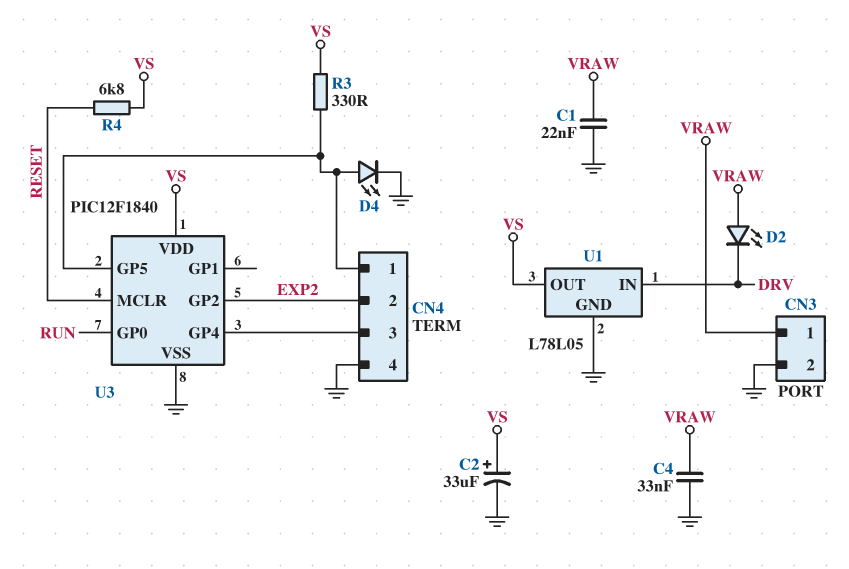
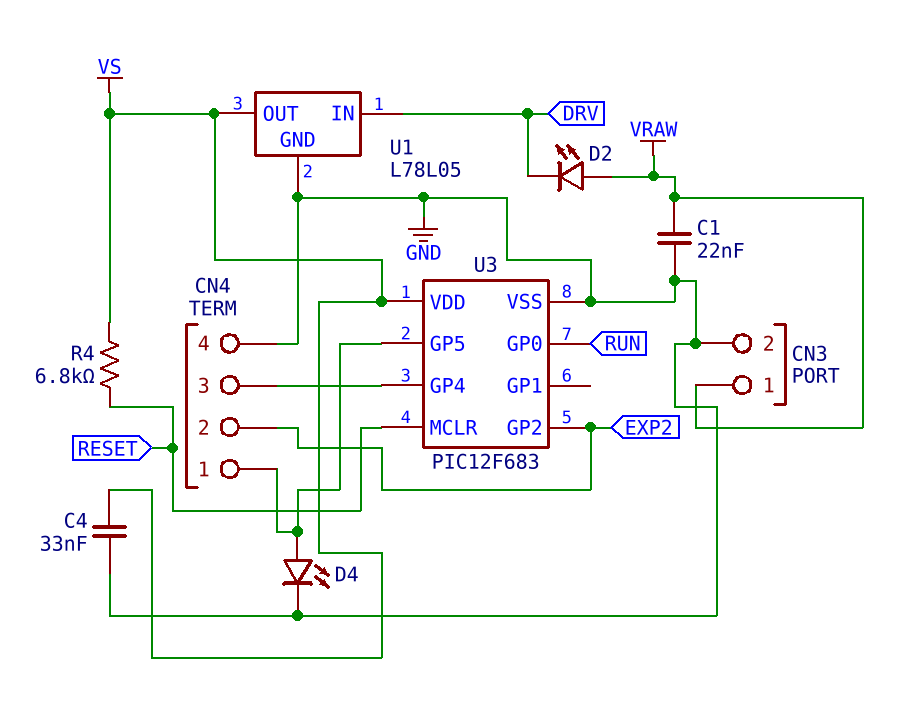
C2: 33uF (plus VS, minus GND) -> none
C4: 33nF (GND, VRAW) -> 33nF (GND, VS)
R3: 330 (CN4/1, VS) -> none
U3: PIC12F1840 -> PIC12F683

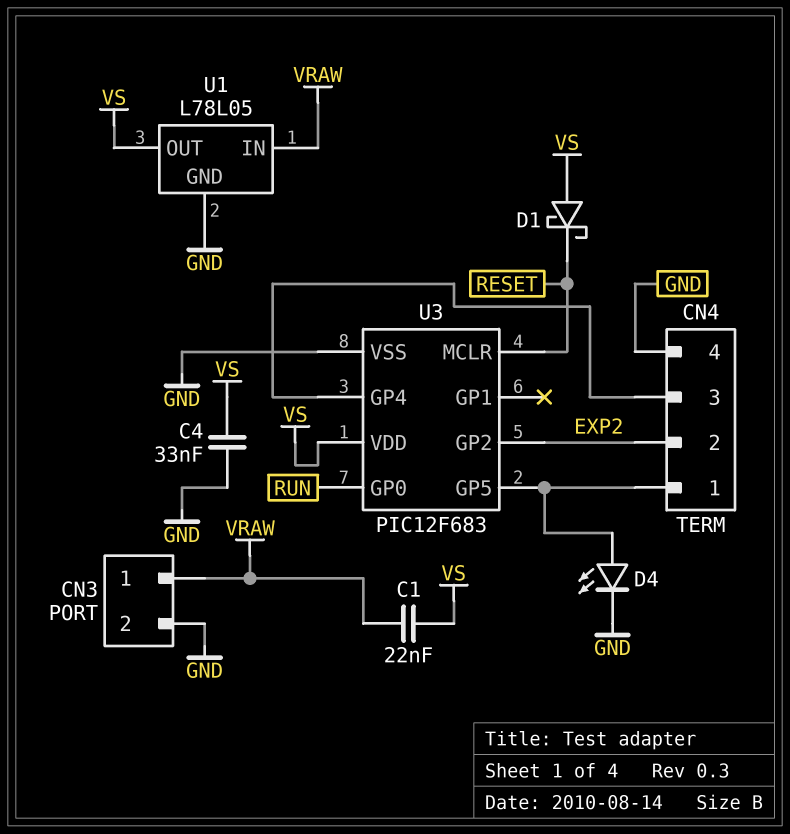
C1: 22nF (GND, VRAW) -> 22nF (VRAW, VS)
D1: none -> schottky (A VS, K RESET)
D2: LED (A VRAW, K DRV) -> none
R4: 6.8k (RESET, VS) -> none
U1 pin IN: DRV -> VRAW

